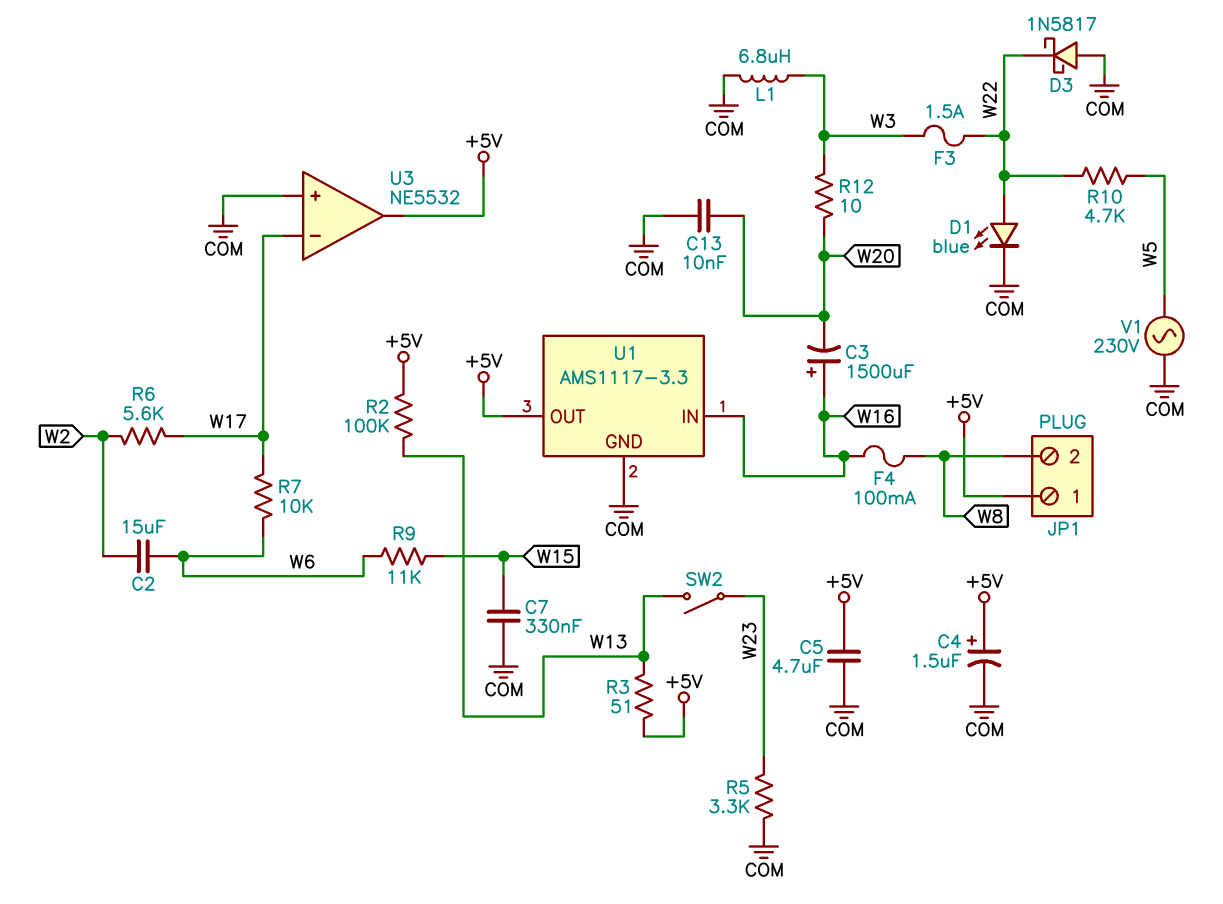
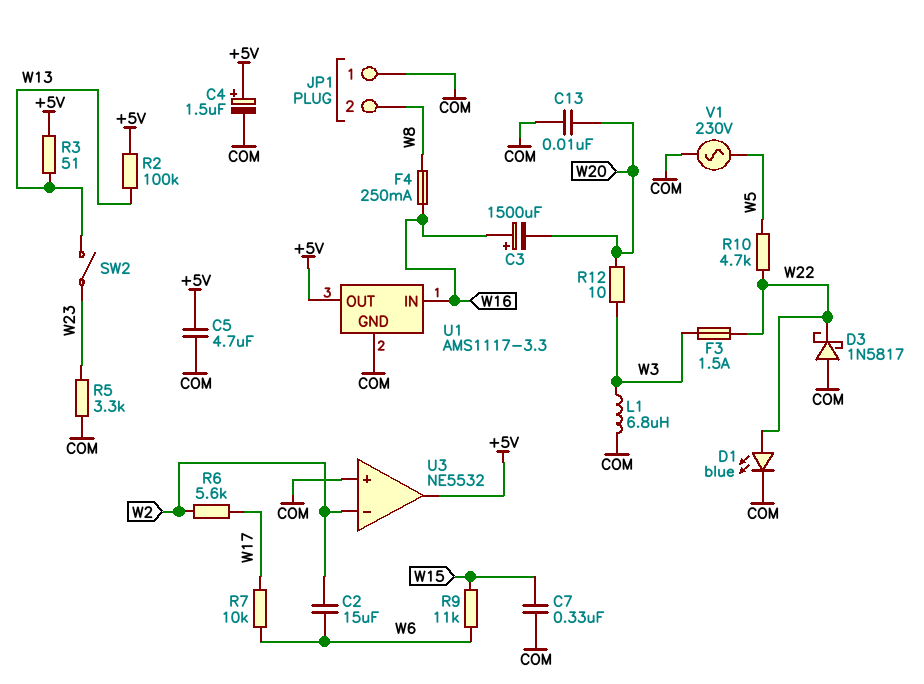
F4: 100mA (W8, W16) -> 250mA (W8, W16)
JP1 pin 1: +5V -> COM
U3 pin in-: W17 -> W2

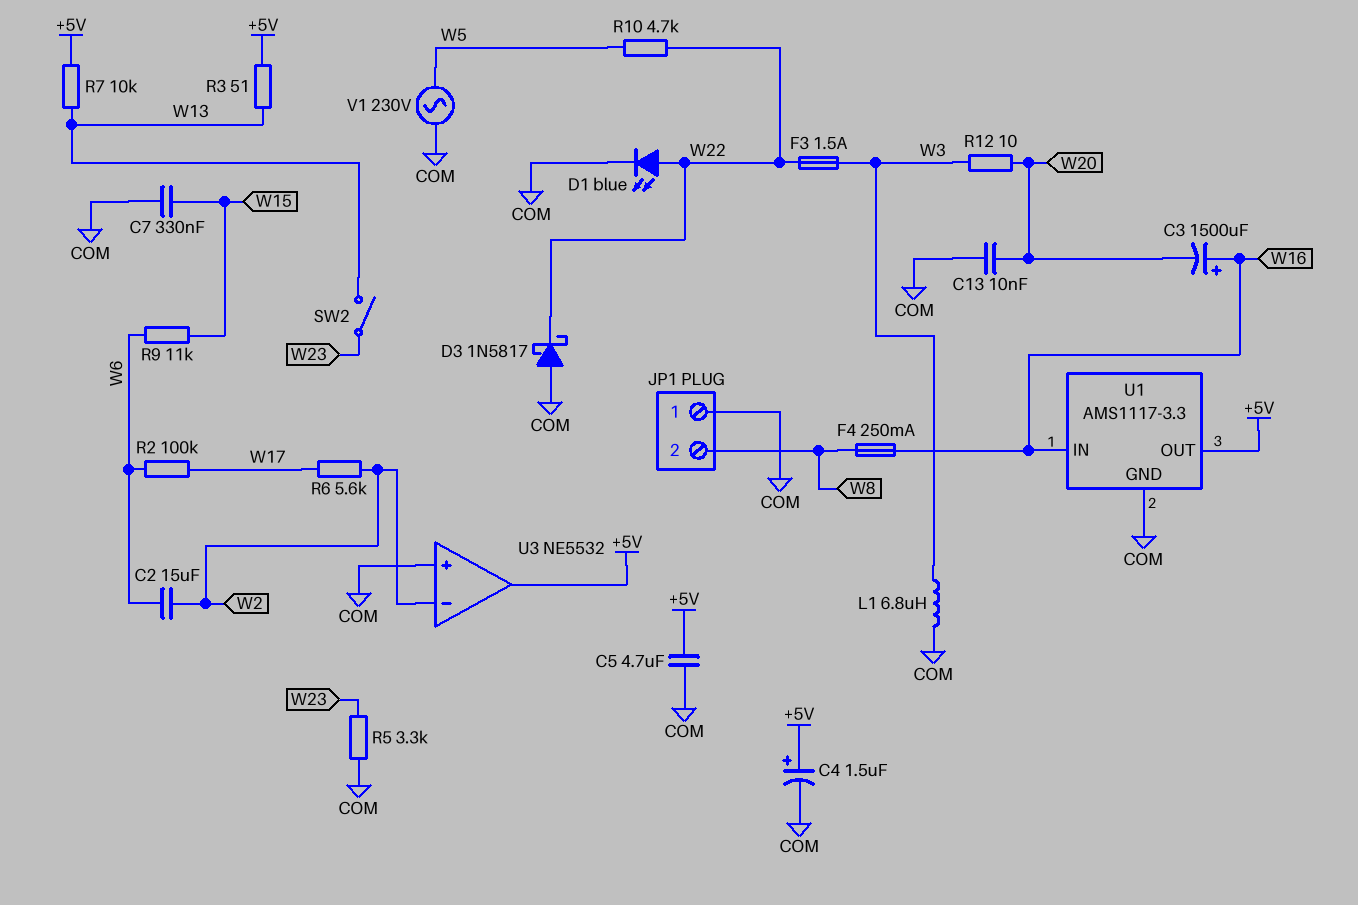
R2: 100k (+5V, W13) -> 100k (W6, W17)
R7: 10k (W6, W17) -> 10k (+5V, W13)

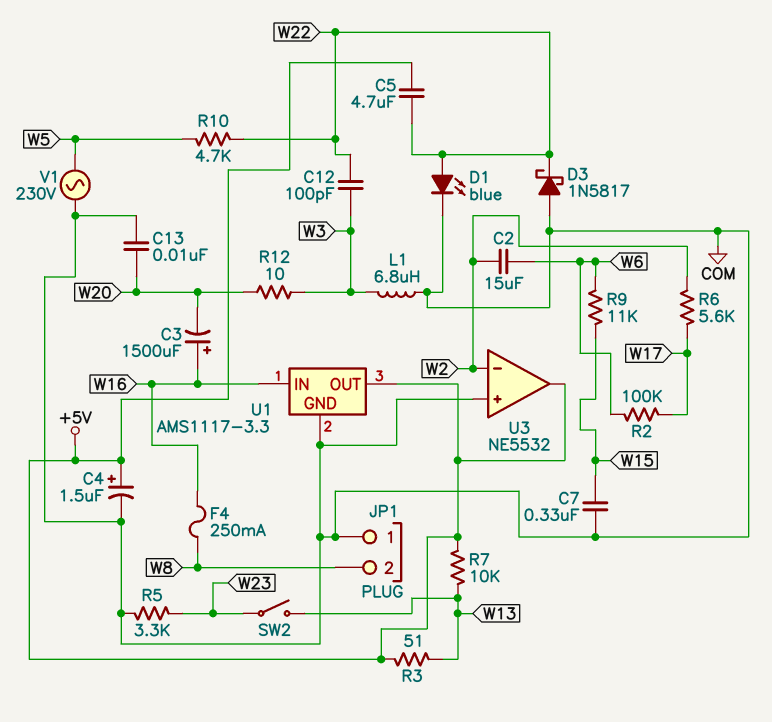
C5: 4.7uF (+5V, COM) -> 4.7uF (+5V, W22)
C12: none -> 100pF (W3, W22)
F3: 1.5A (W3, W22) -> none

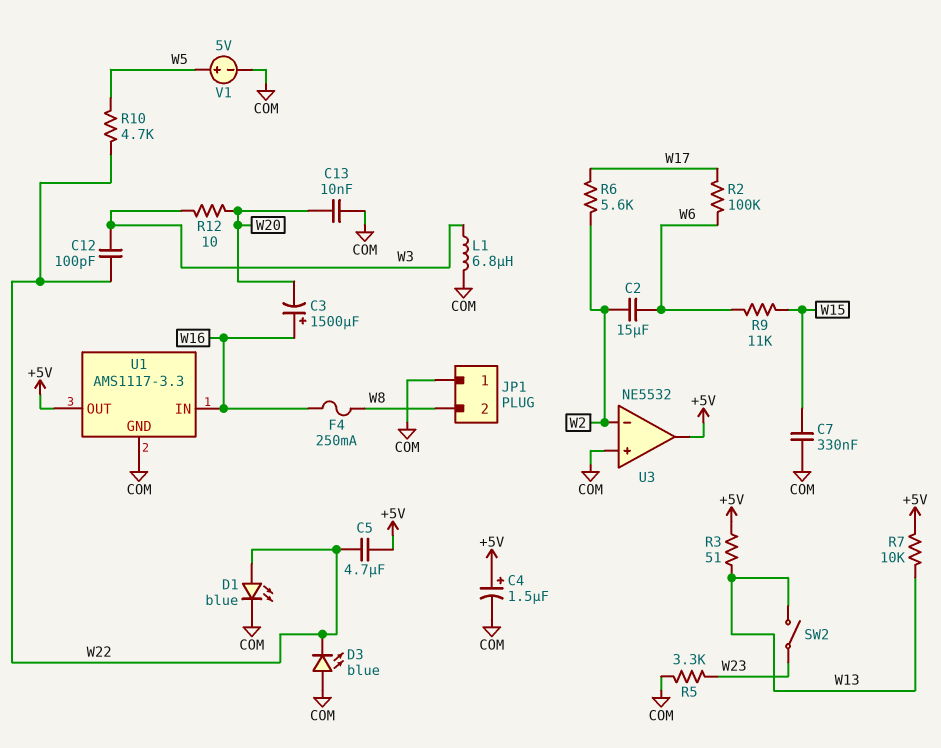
D3: schottky 1N5817 (A COM, K W22) -> LED blue (A COM, K W22)
V1: AC 230V (COM, W5) -> 5V (plus W5, minus COM)

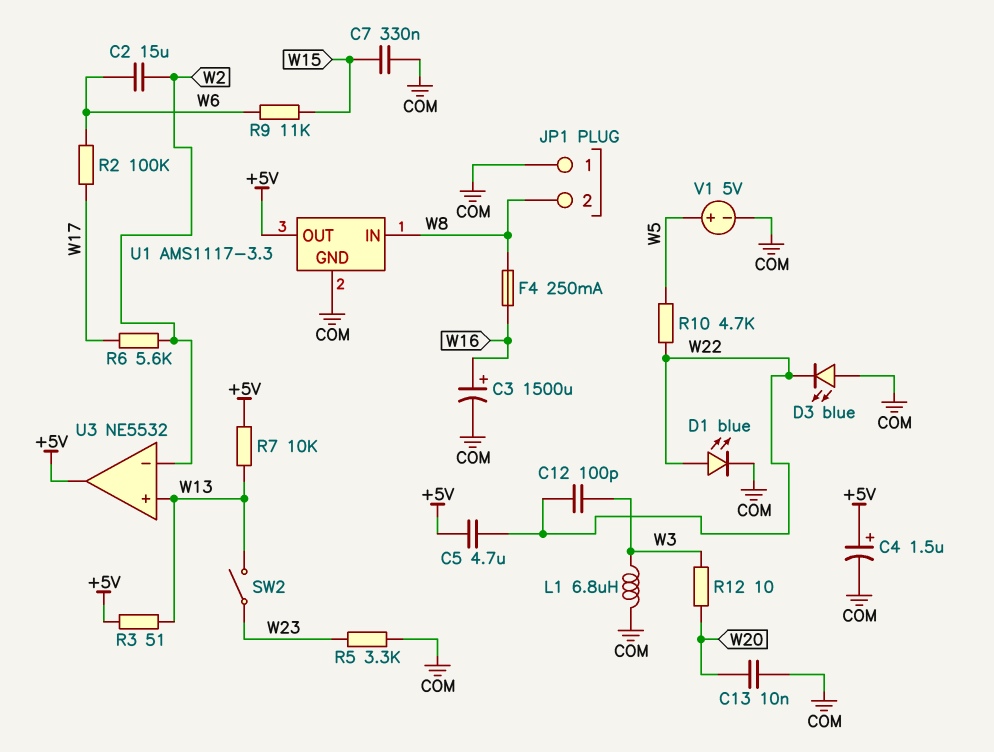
C3: 1500uF (plus W16, minus W20) -> 1500uF (plus W16, minus COM)
U1 pin IN: W16 -> W8
U3 pin in+: COM -> W13

